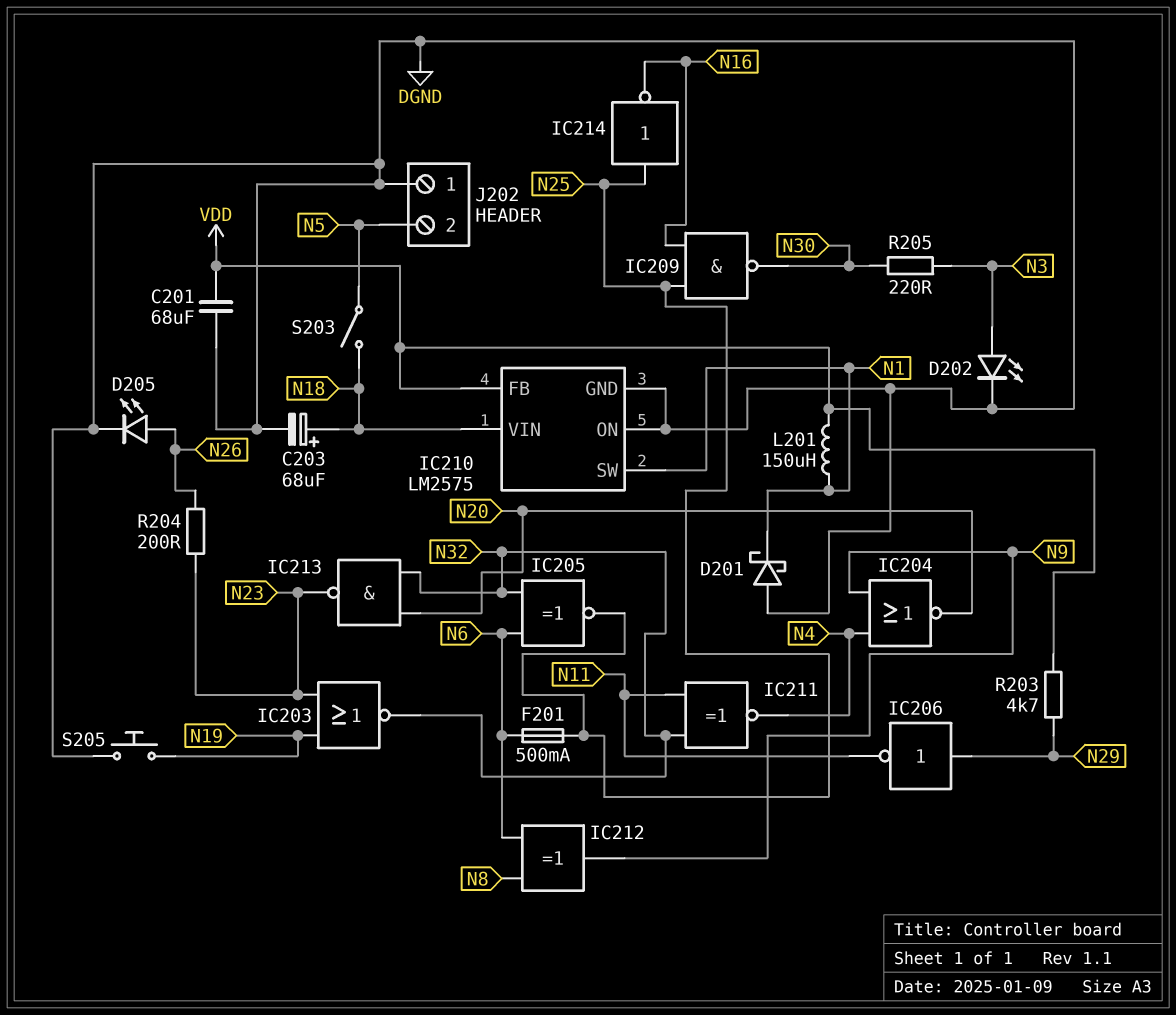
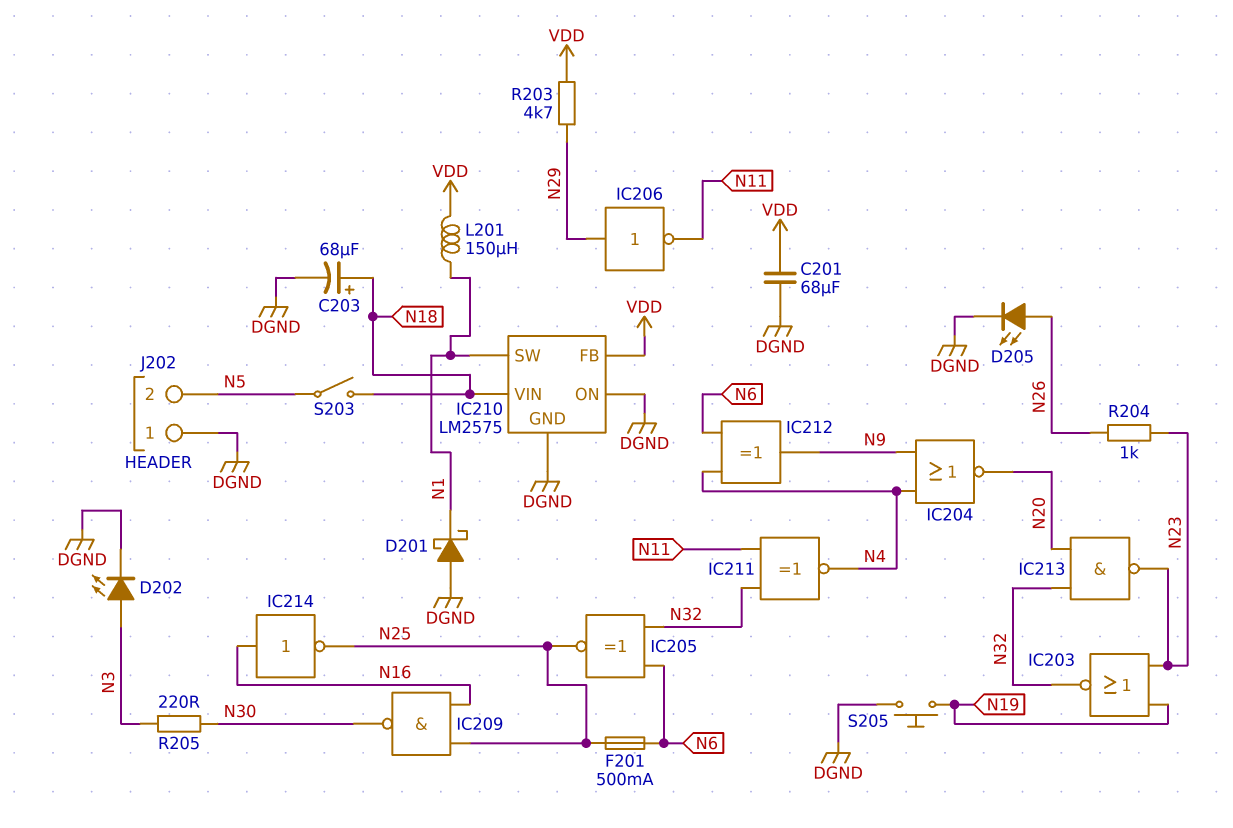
IC212: XOR (in N6, in N8, out N9) -> XOR (in N4, in N6, out N9)
IC214: NOT (in N25, out N16) -> NOT (in N16, out N25)
R204: 200 (N23, N26) -> 1k (N23, N26)

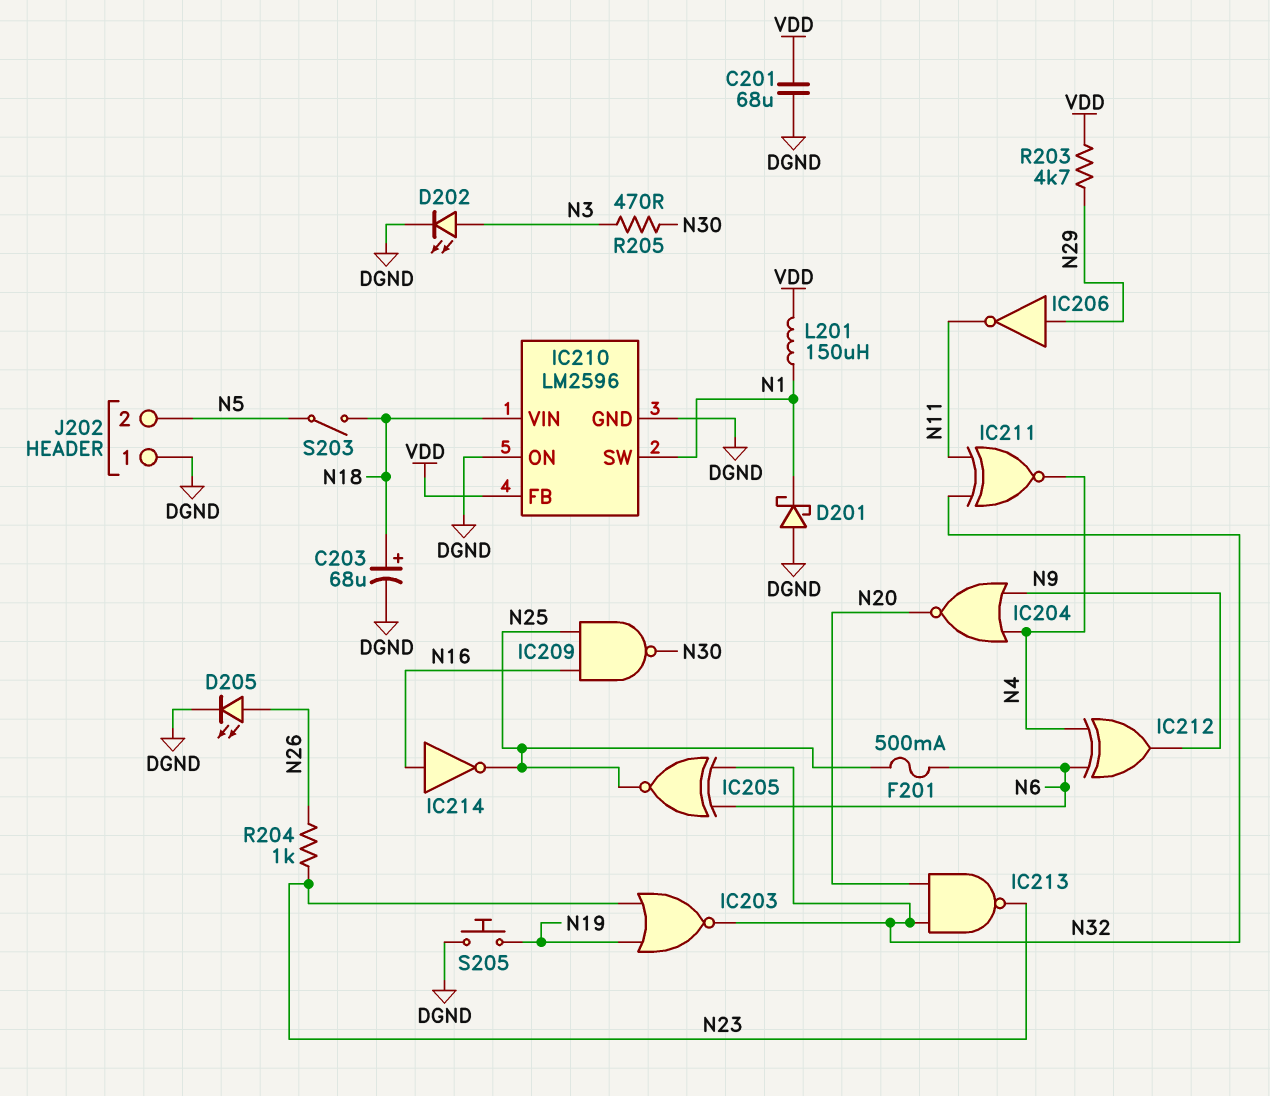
IC210: LM2575 -> LM2596
R205: 220 (N3, N30) -> 470 (N3, N30)

